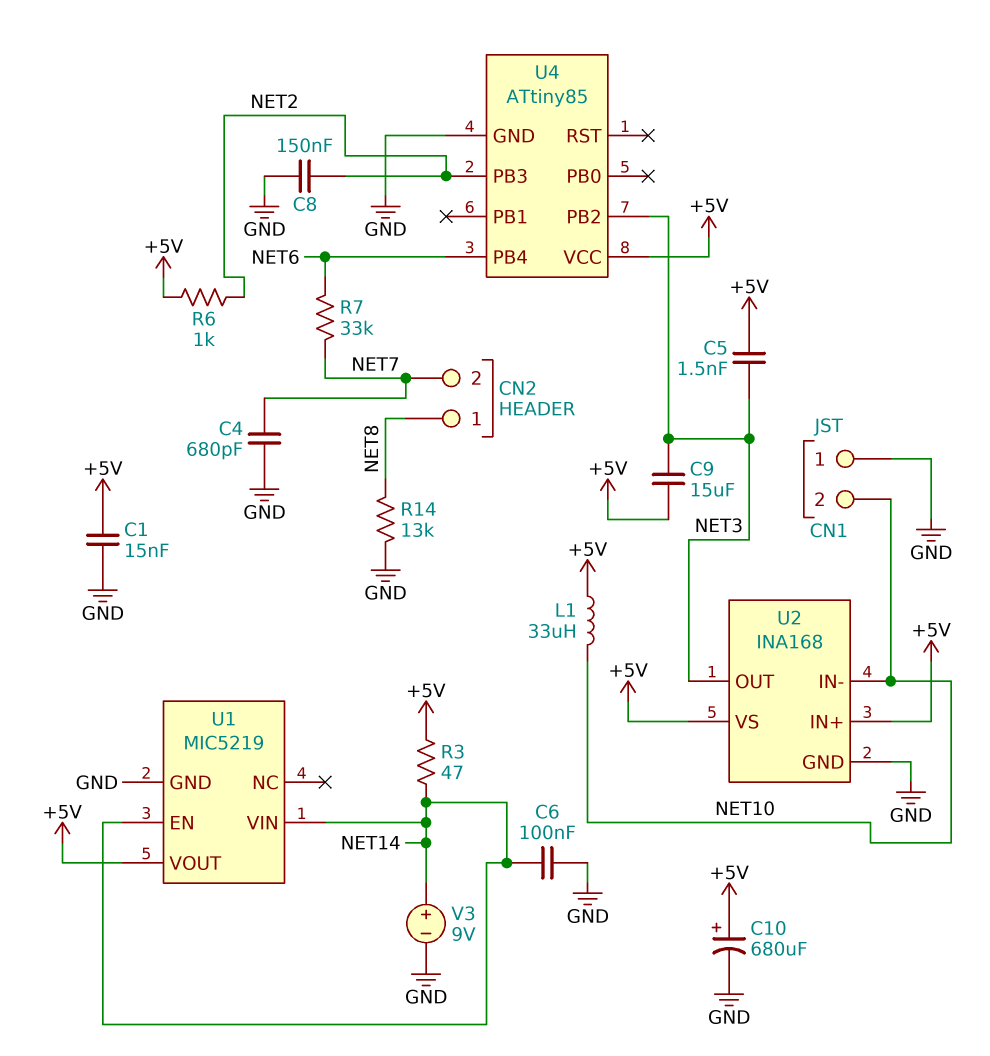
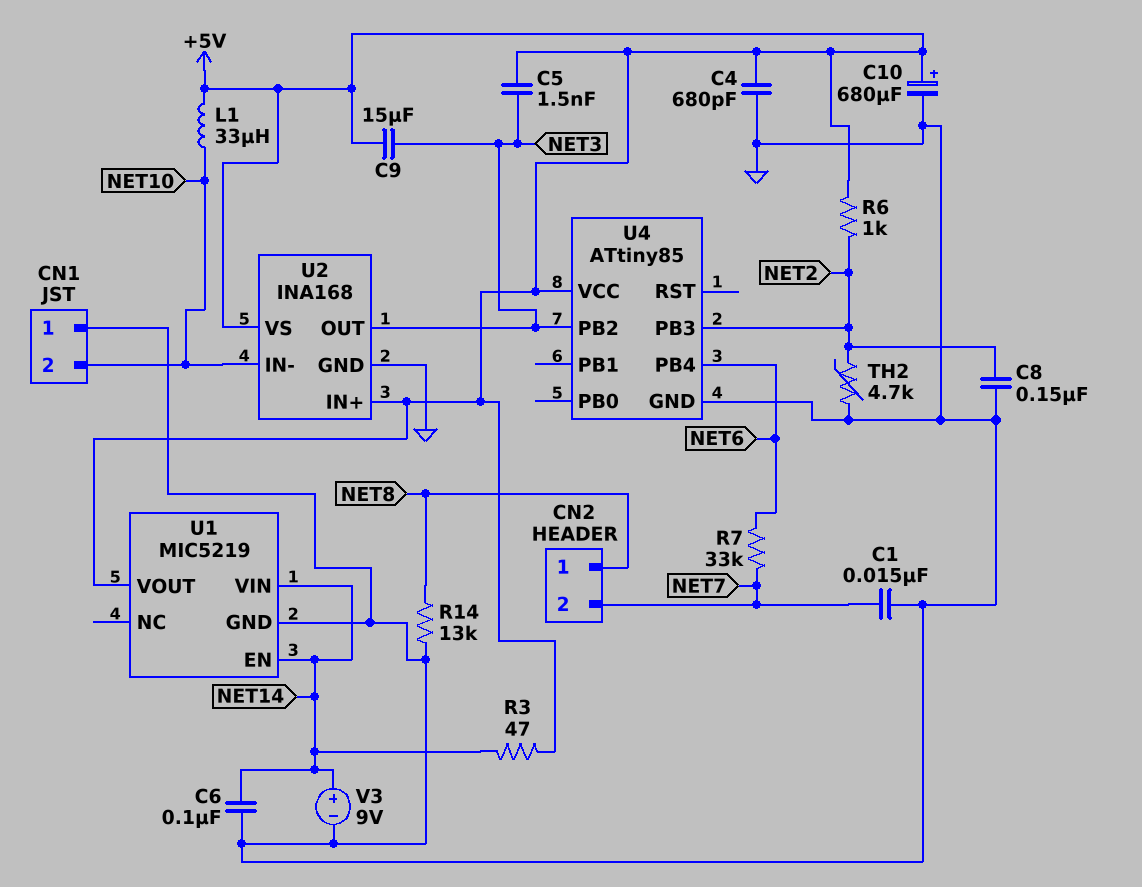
C1: 15nF (+5V, GND) -> 15nF (GND, NET7)
C4: 680pF (GND, NET7) -> 680pF (+5V, GND)
TH2: none -> 4.7k (GND, NET2)

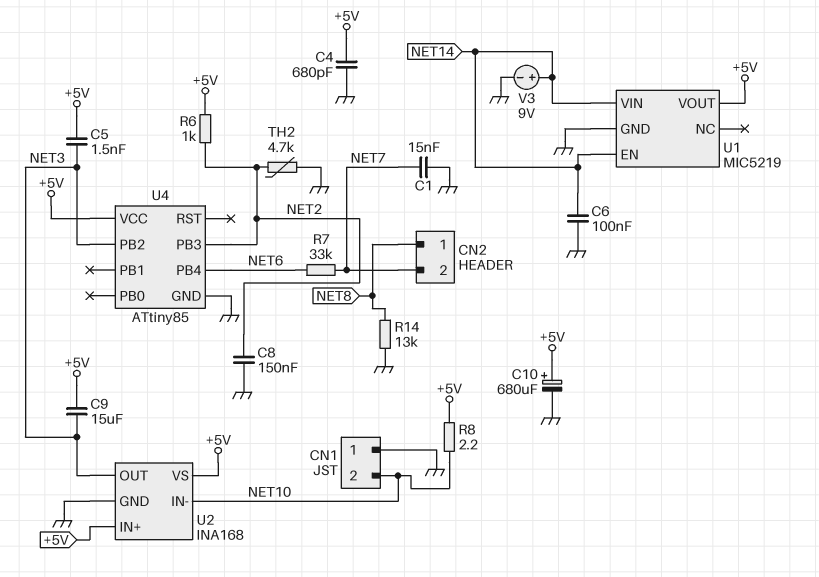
L1: 33uH (+5V, NET10) -> none
R3: 47 (+5V, NET14) -> none
R8: none -> 2.2 (+5V, NET10)

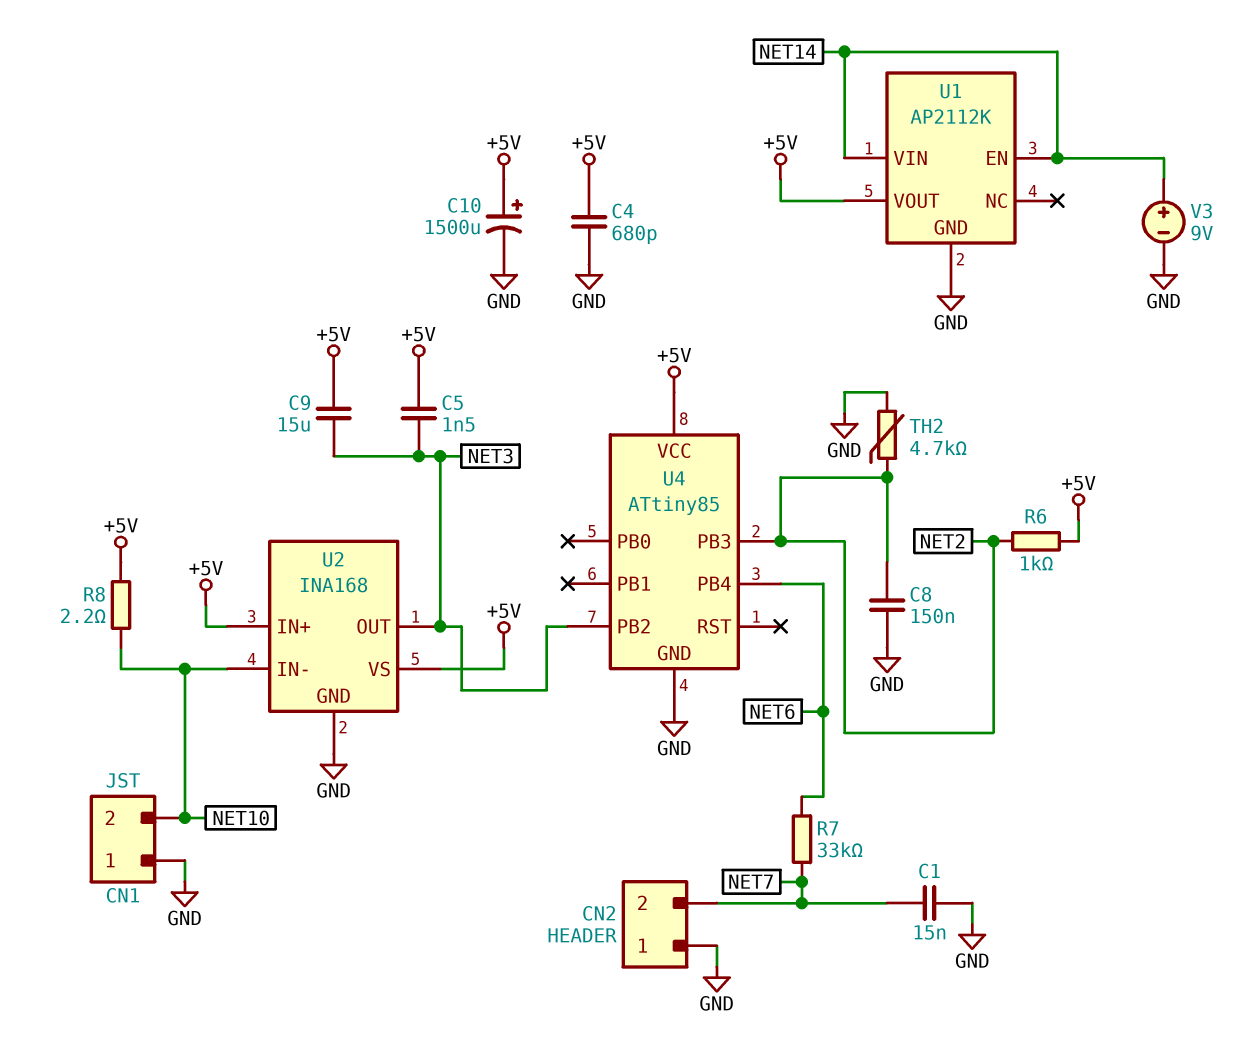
C6: 100nF (GND, NET14) -> none
C10: 680uF (plus +5V, minus GND) -> 1500uF (plus +5V, minus GND)
CN2 pin 1: NET8 -> GND
R14: 13k (GND, NET8) -> none
U1: MIC5219 -> AP2112K

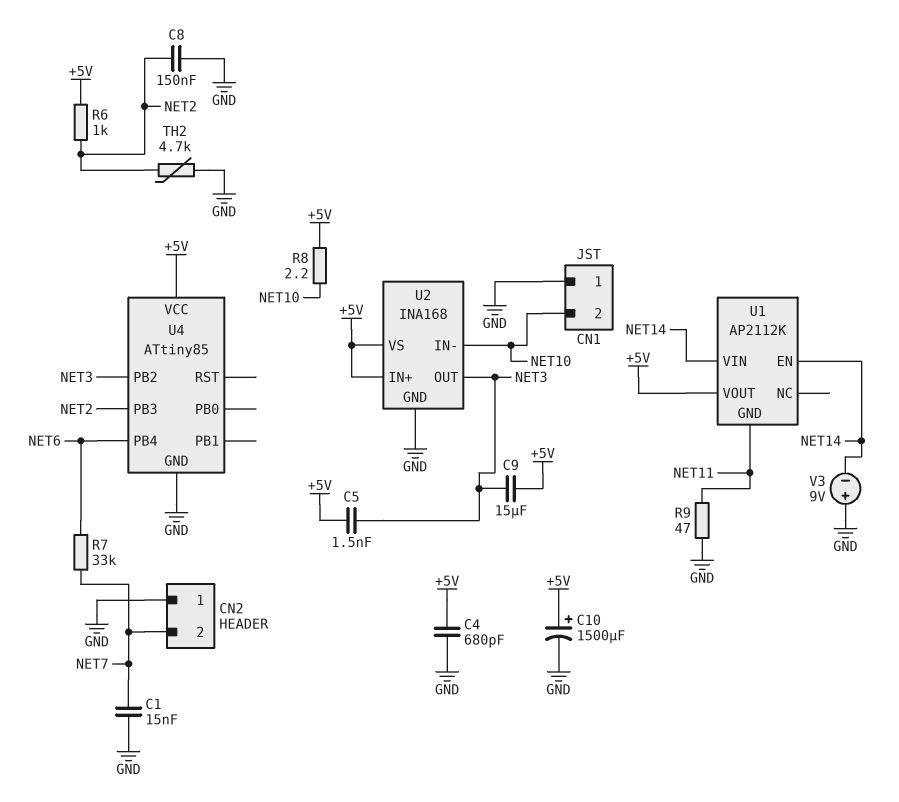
R9: none -> 47 (GND, NET11)
U1 pin GND: GND -> NET11
V3: 9V (plus NET14, minus GND) -> 9V (plus GND, minus NET14)

